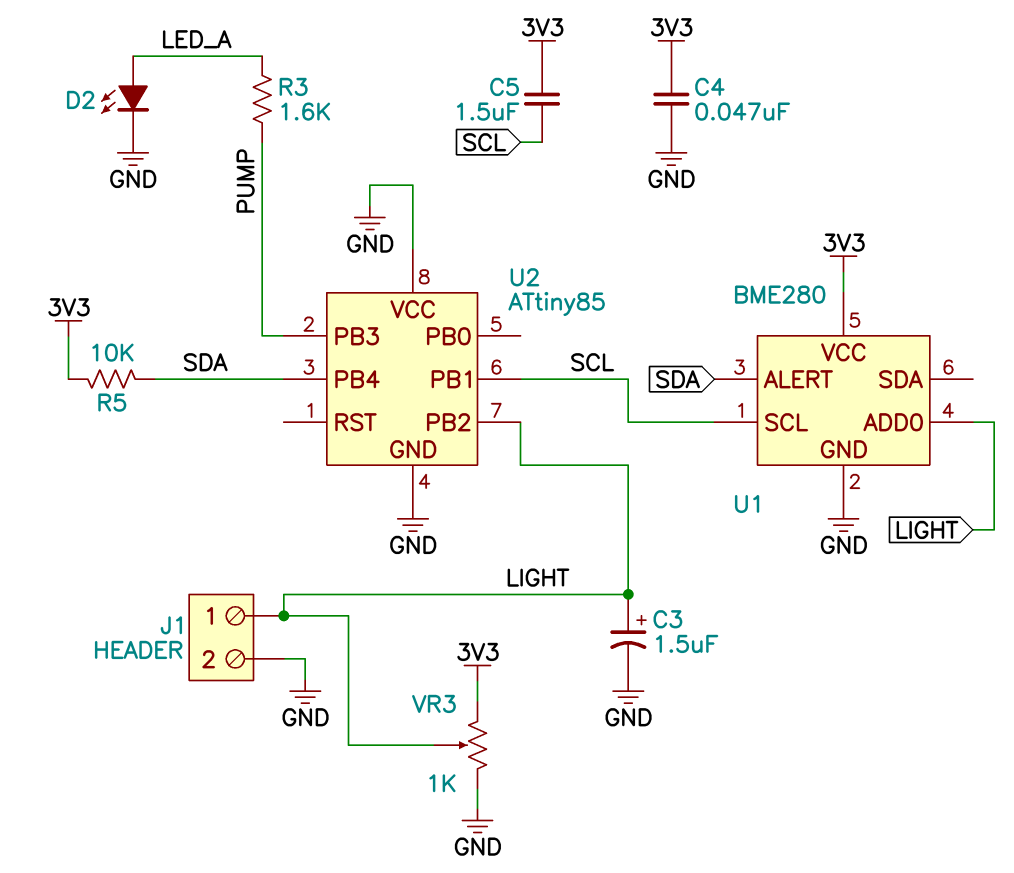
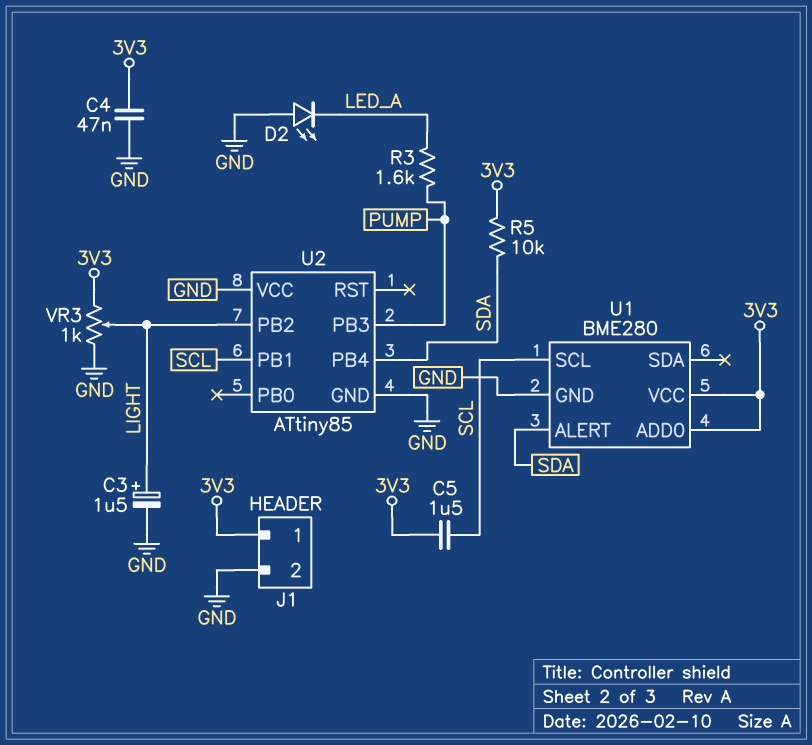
D2: LED (A LED_A, K GND) -> LED (A GND, K LED_A)
J1 pin 1: LIGHT -> 3V3
U1 pin ADD0: LIGHT -> 3V3

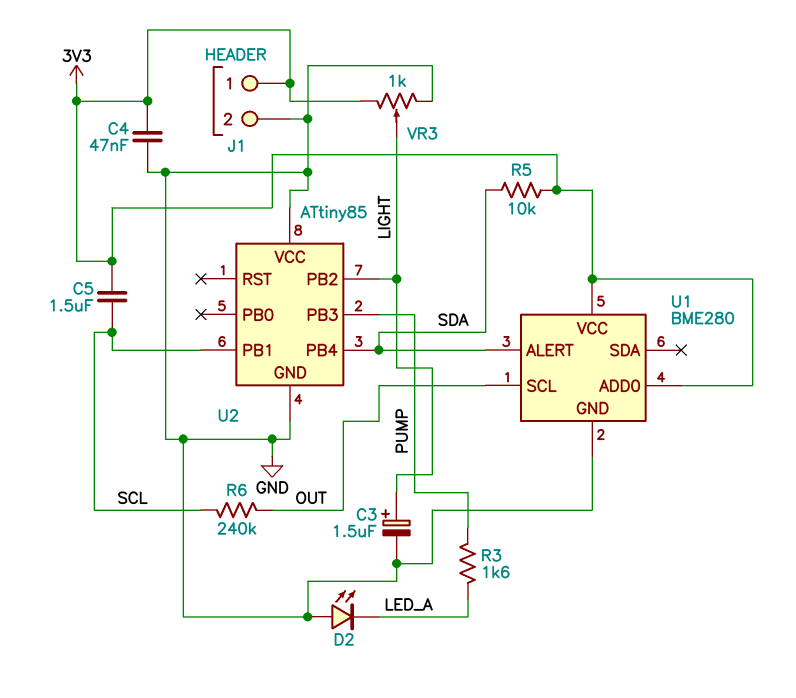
R6: none -> 240k (OUT, SCL)
U1 pin SCL: SCL -> OUT

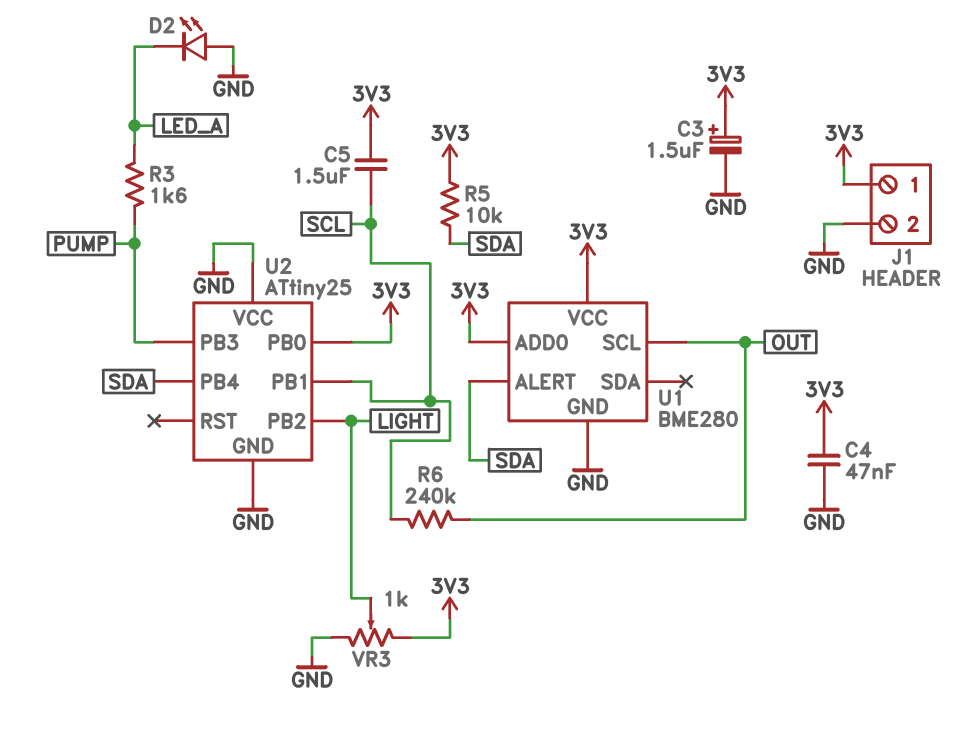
C3: 1.5uF (plus LIGHT, minus GND) -> 1.5uF (plus 3V3, minus GND)
U2: ATtiny85 -> ATtiny25
U2 pin PB0: none -> 3V3

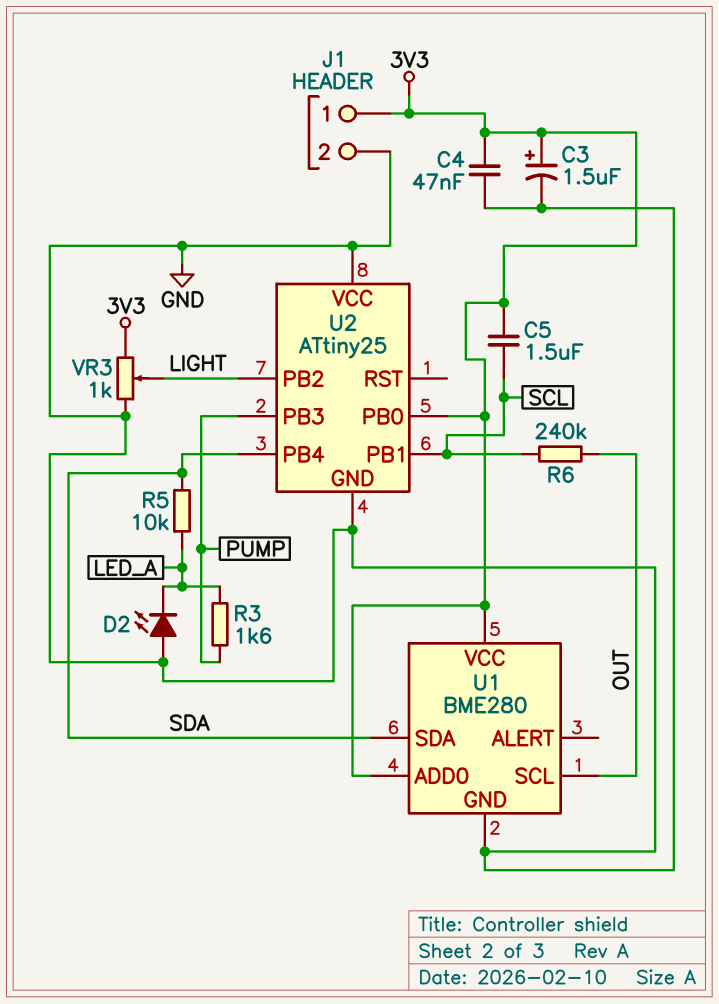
R5: 10k (3V3, SDA) -> 10k (LED_A, SDA)
U1 pin ALERT: SDA -> none
U1 pin SDA: none -> SDA

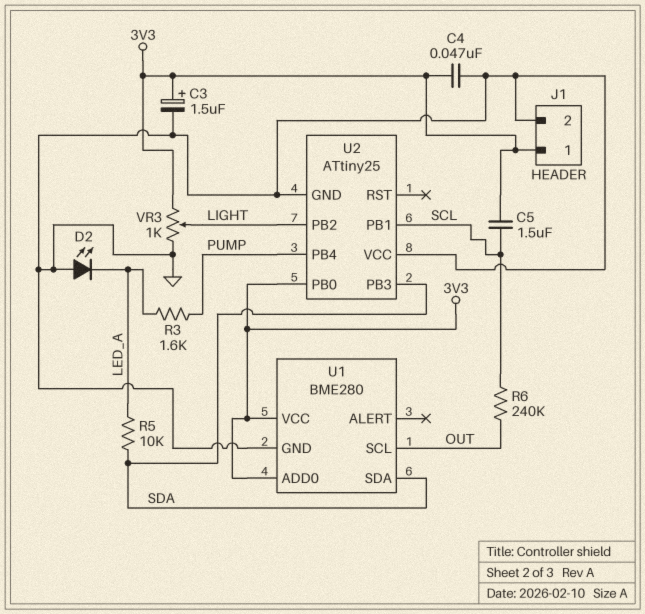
U2 pin PB3: PUMP -> SDA
U2 pin PB4: SDA -> PUMP

